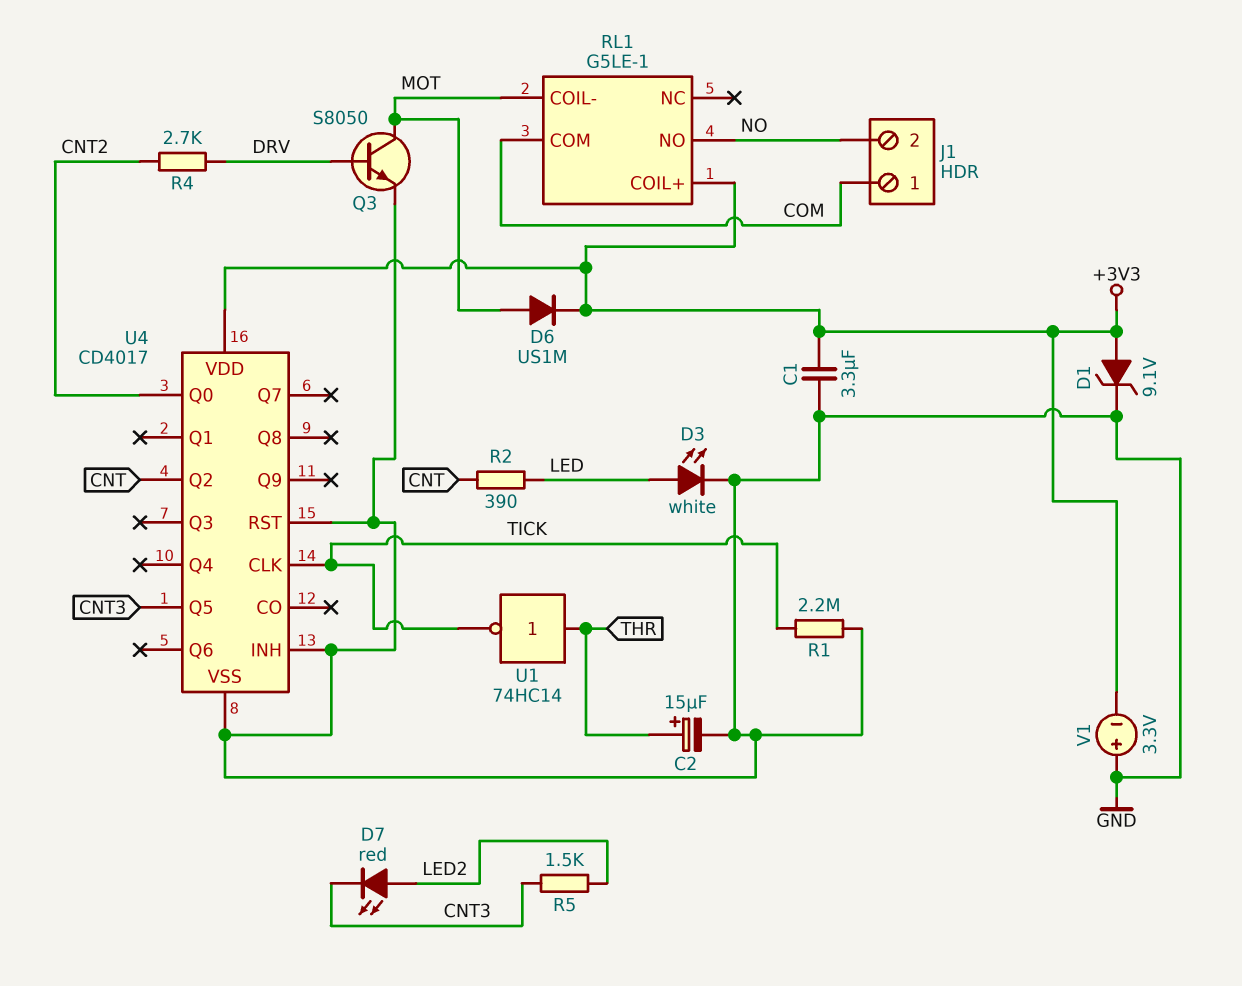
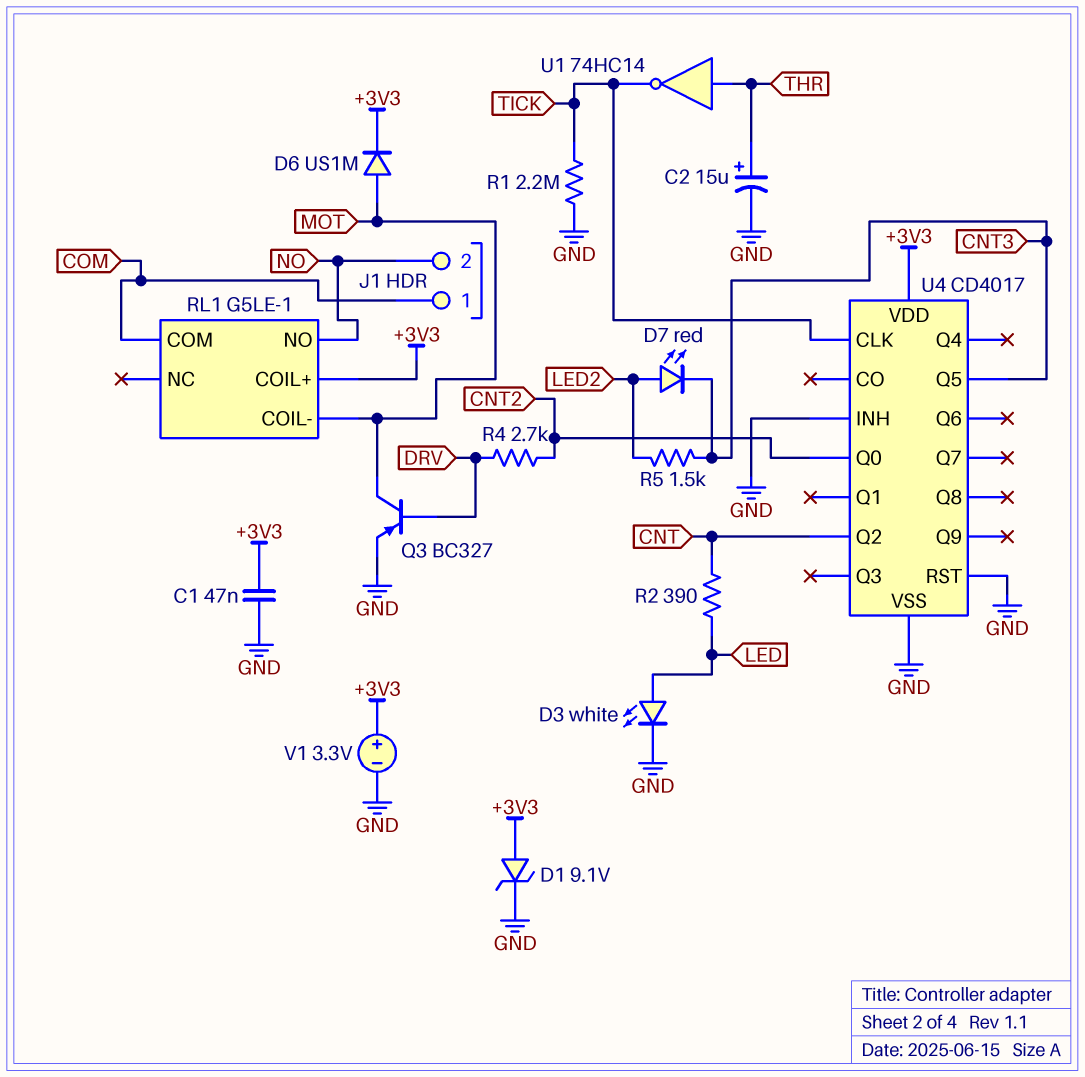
C1: 3.3uF (+3V3, GND) -> 47nF (+3V3, GND)
Q3: NPN S8050 (B DRV, C MOT, E GND) -> PNP BC327 (B DRV, C MOT, E GND)
V1: 3.3V (plus GND, minus +3V3) -> 3.3V (plus +3V3, minus GND)

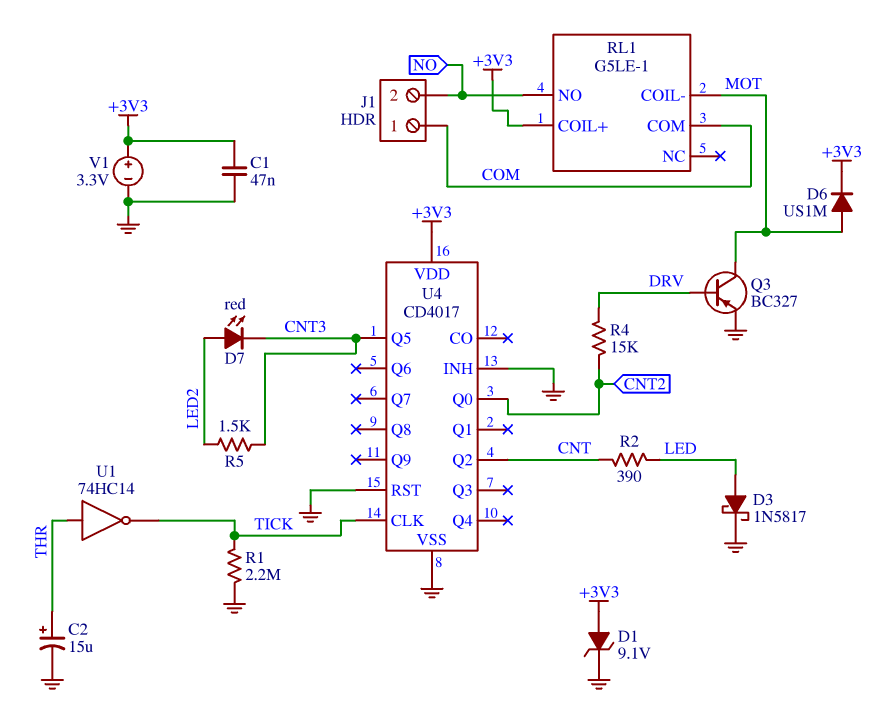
D3: LED white (A LED, K GND) -> schottky 1N5817 (A LED, K GND)
R4: 2.7k (CNT2, DRV) -> 15k (CNT2, DRV)

